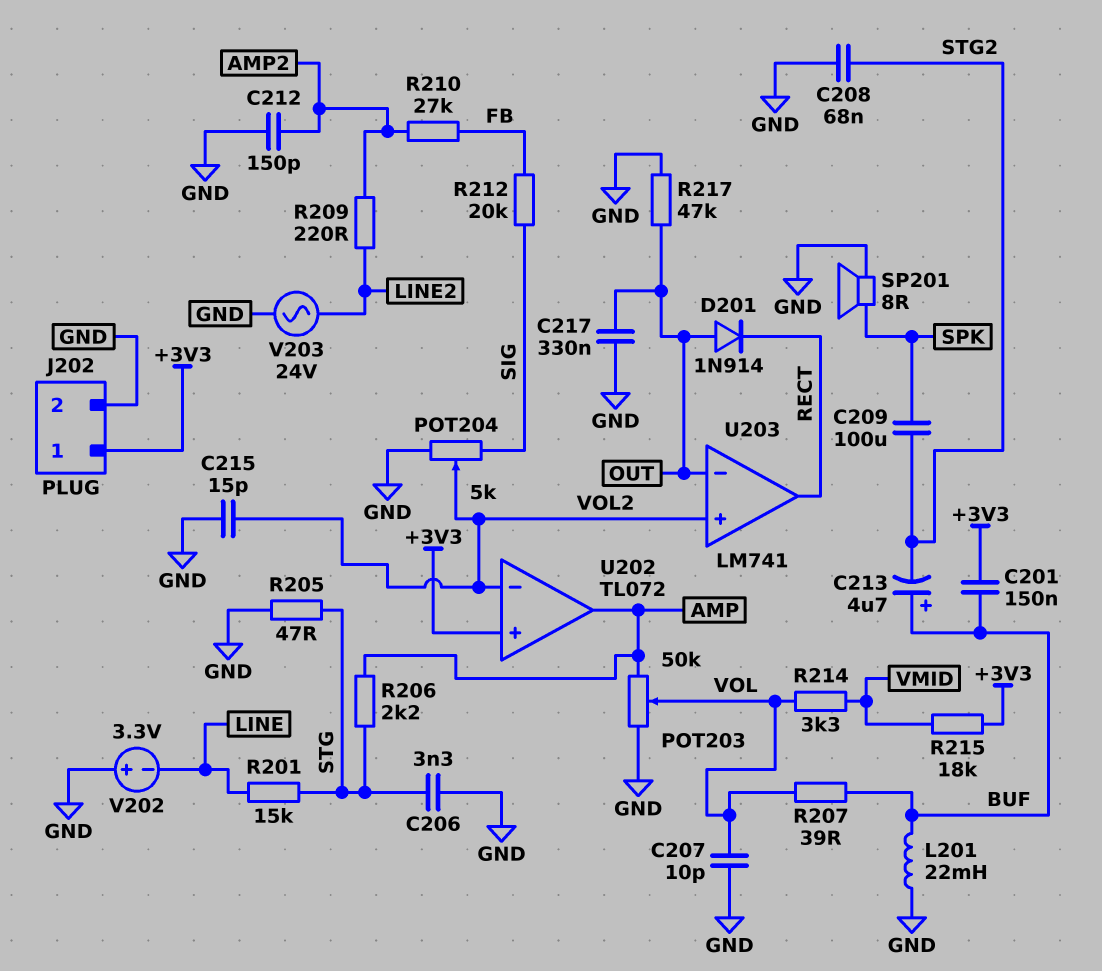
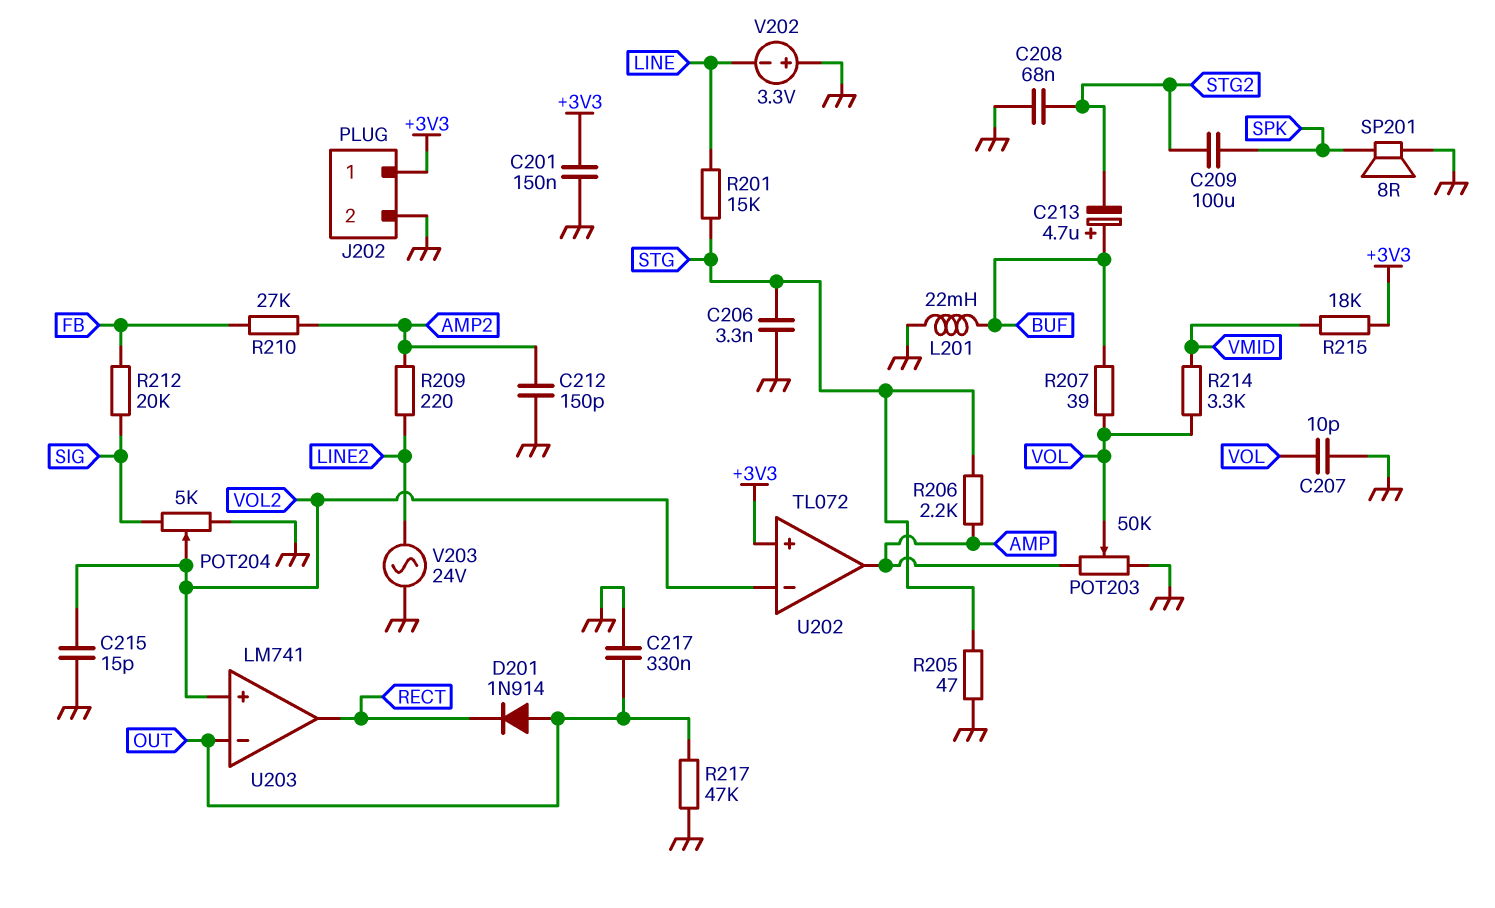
C201: 150nF (+3V3, BUF) -> 150nF (+3V3, GND)

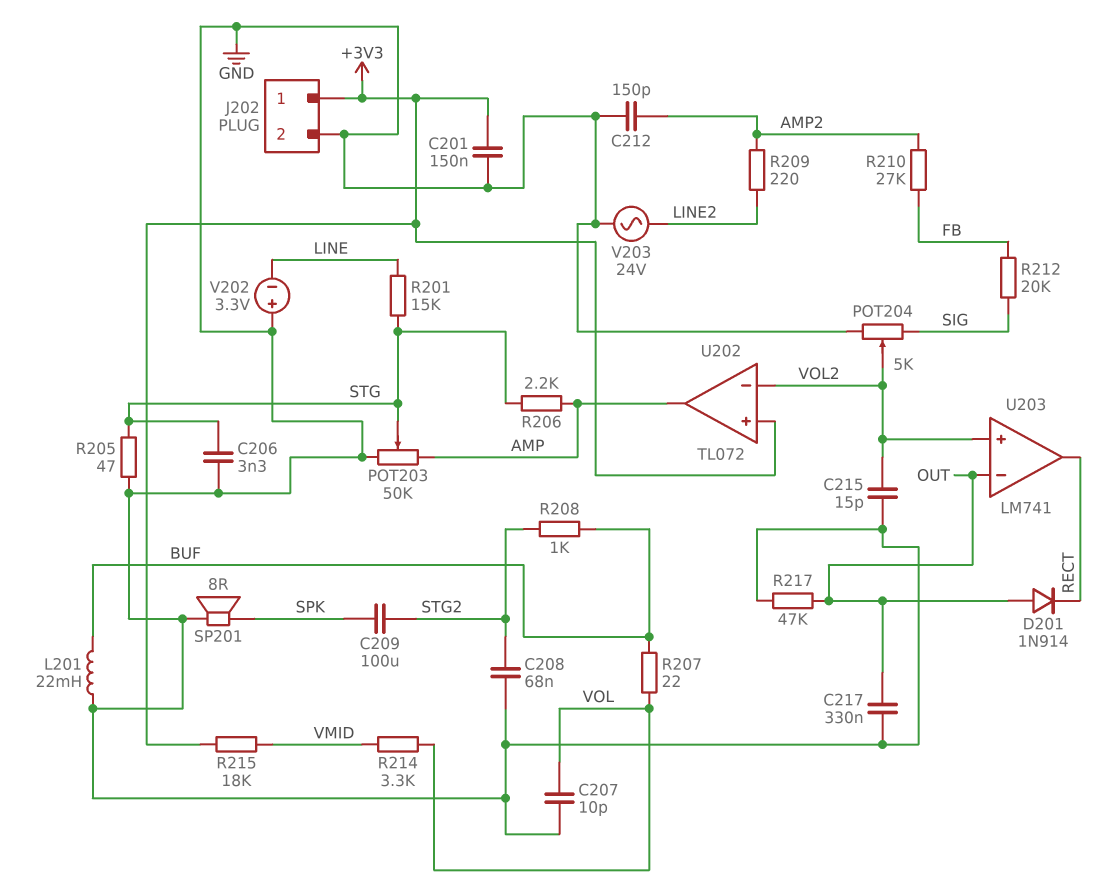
C213: 4.7uF (plus BUF, minus STG2) -> none
POT203: 50k (AMP, GND, wiper VOL) -> 50k (AMP, GND, wiper STG)
R207: 39 (BUF, VOL) -> 22 (BUF, VOL)
R208: none -> 1k (BUF, STG2)

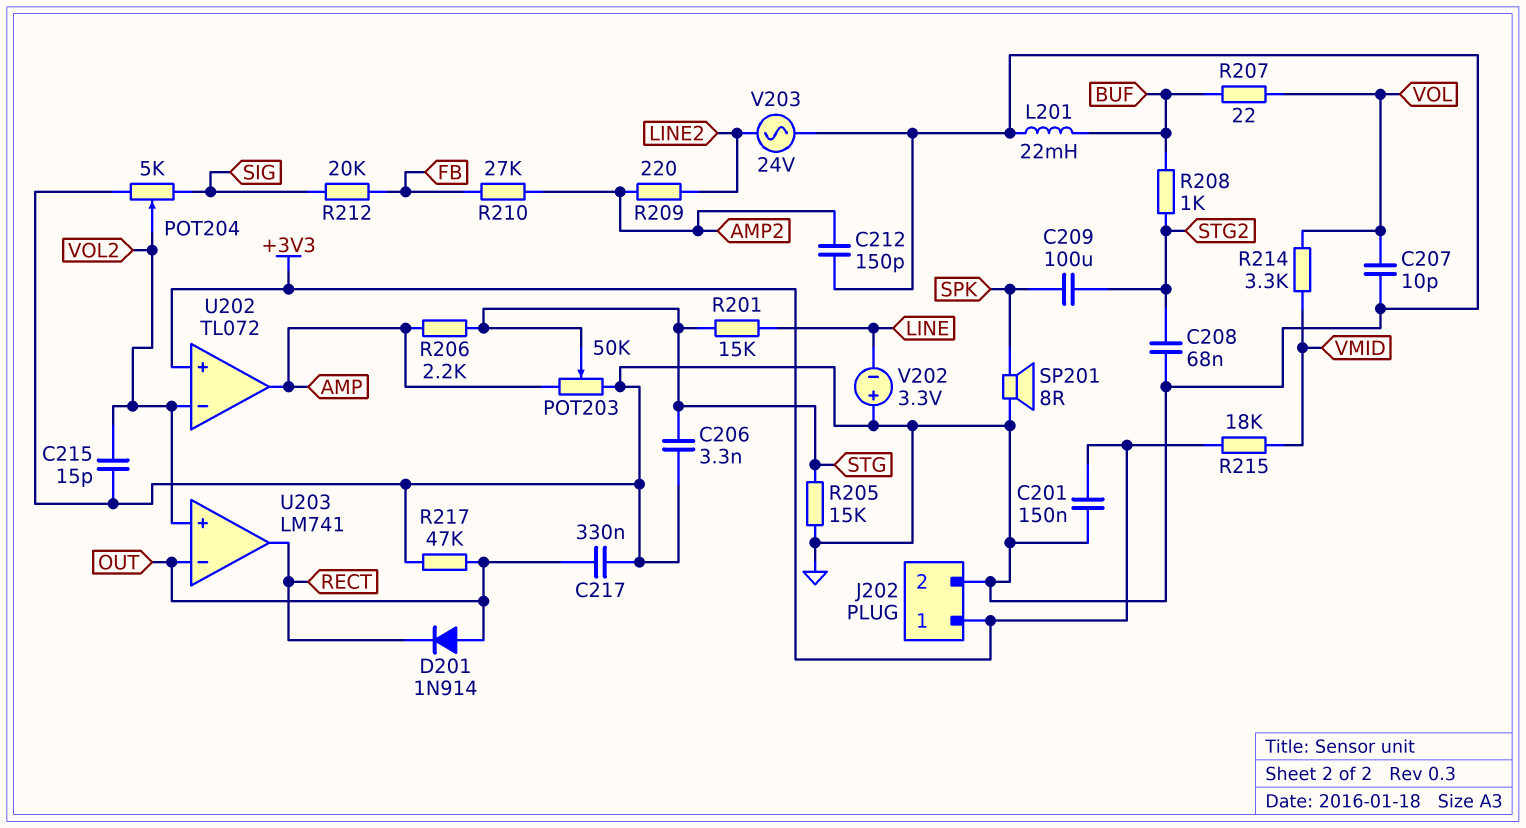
R205: 47 (GND, STG) -> 15k (GND, STG)

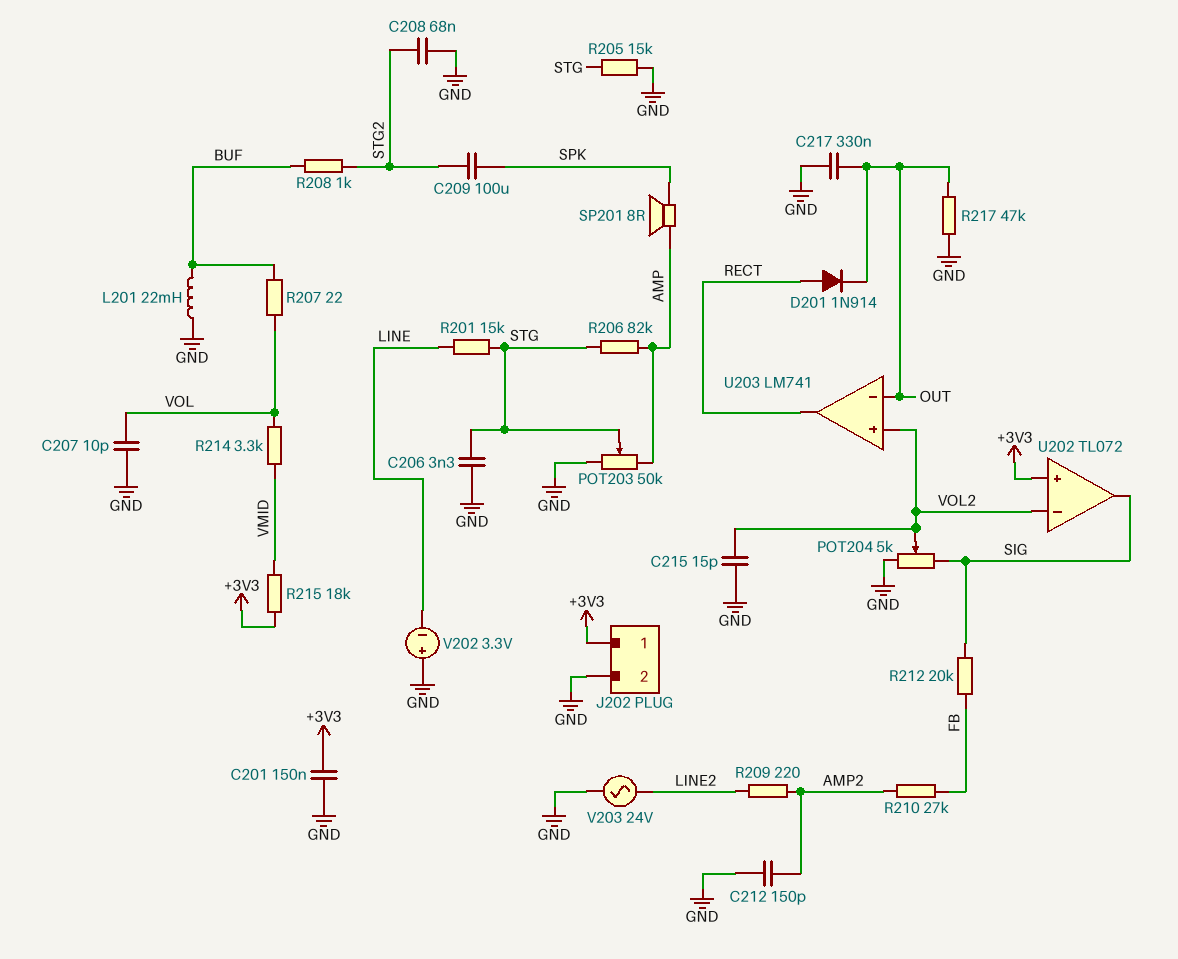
D201: diode 1N914 (A OUT, K RECT) -> diode 1N914 (A RECT, K OUT)
R206: 2.2k (AMP, STG) -> 82k (AMP, STG)
SP201: speaker 8R (GND, SPK) -> speaker 8R (AMP, SPK)
U202 pin out: AMP -> SIG

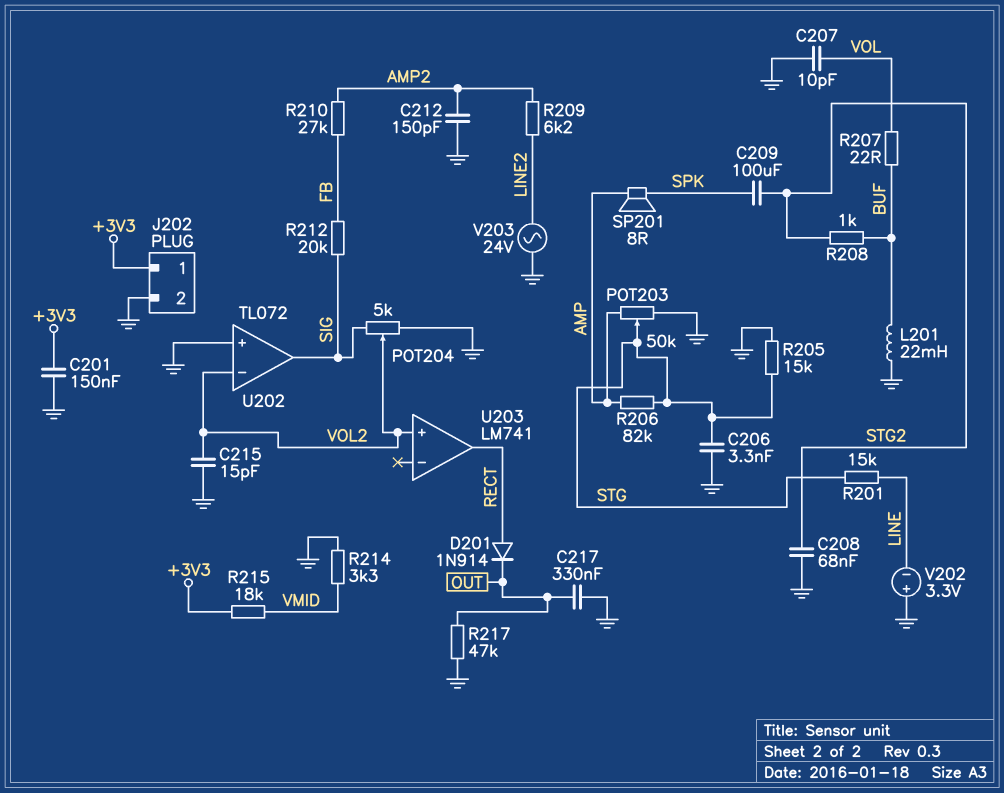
R209: 220 (AMP2, LINE2) -> 6.2k (AMP2, LINE2)
R214: 3.3k (VMID, VOL) -> 3.3k (GND, VMID)
U202 pin in+: +3V3 -> GND
U203 pin in-: OUT -> none

